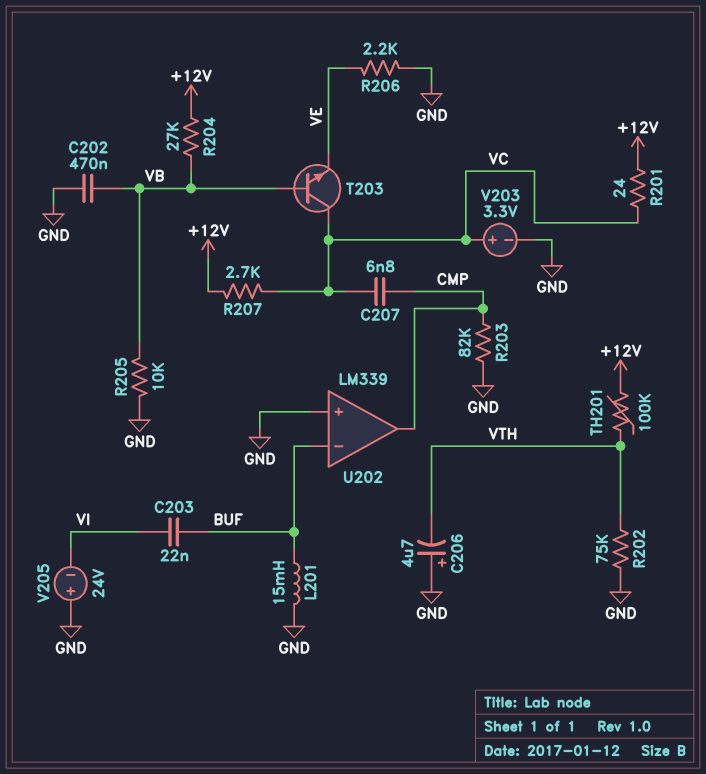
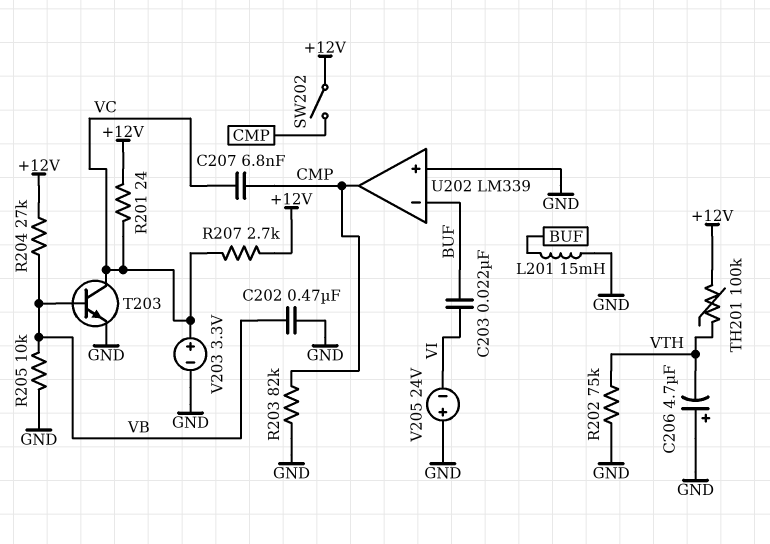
R206: 2.2k (GND, VE) -> none
SW202: none -> switch (+12V, CMP)
T203: NPN (B VB, C VC, E VE) -> NPN (B VB, C VC, E GND)

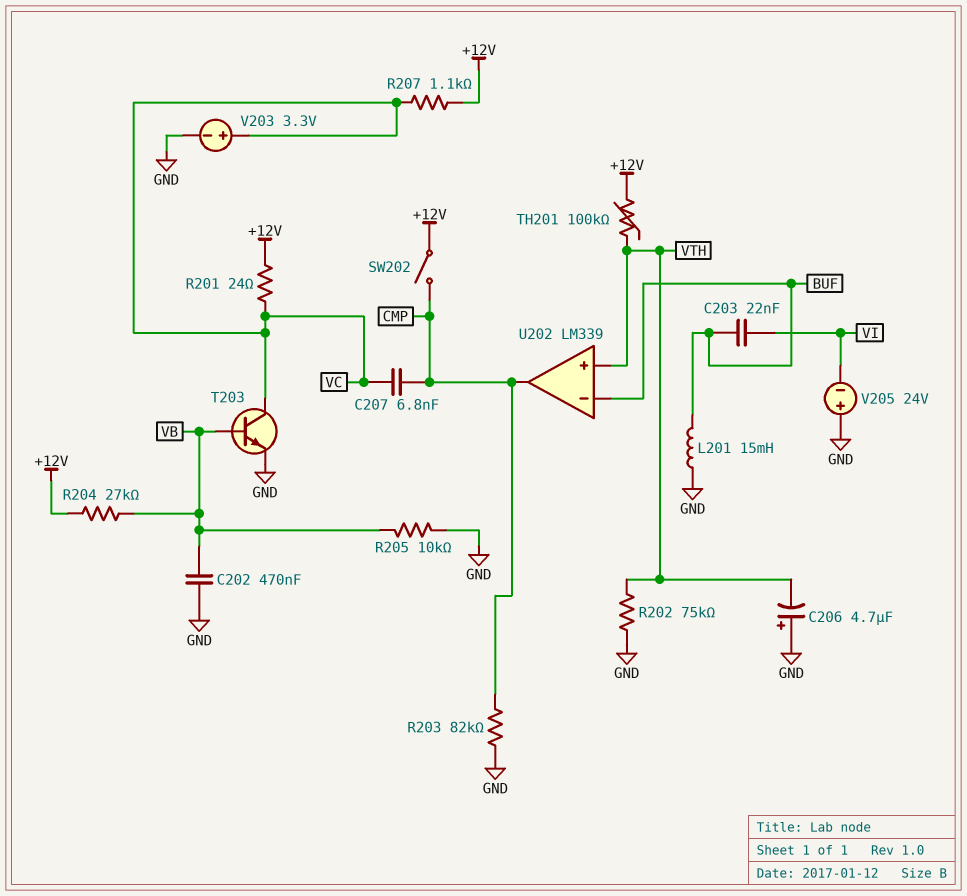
R207: 2.7k (+12V, VC) -> 1.1k (+12V, VC)
U202 pin in+: GND -> VTH

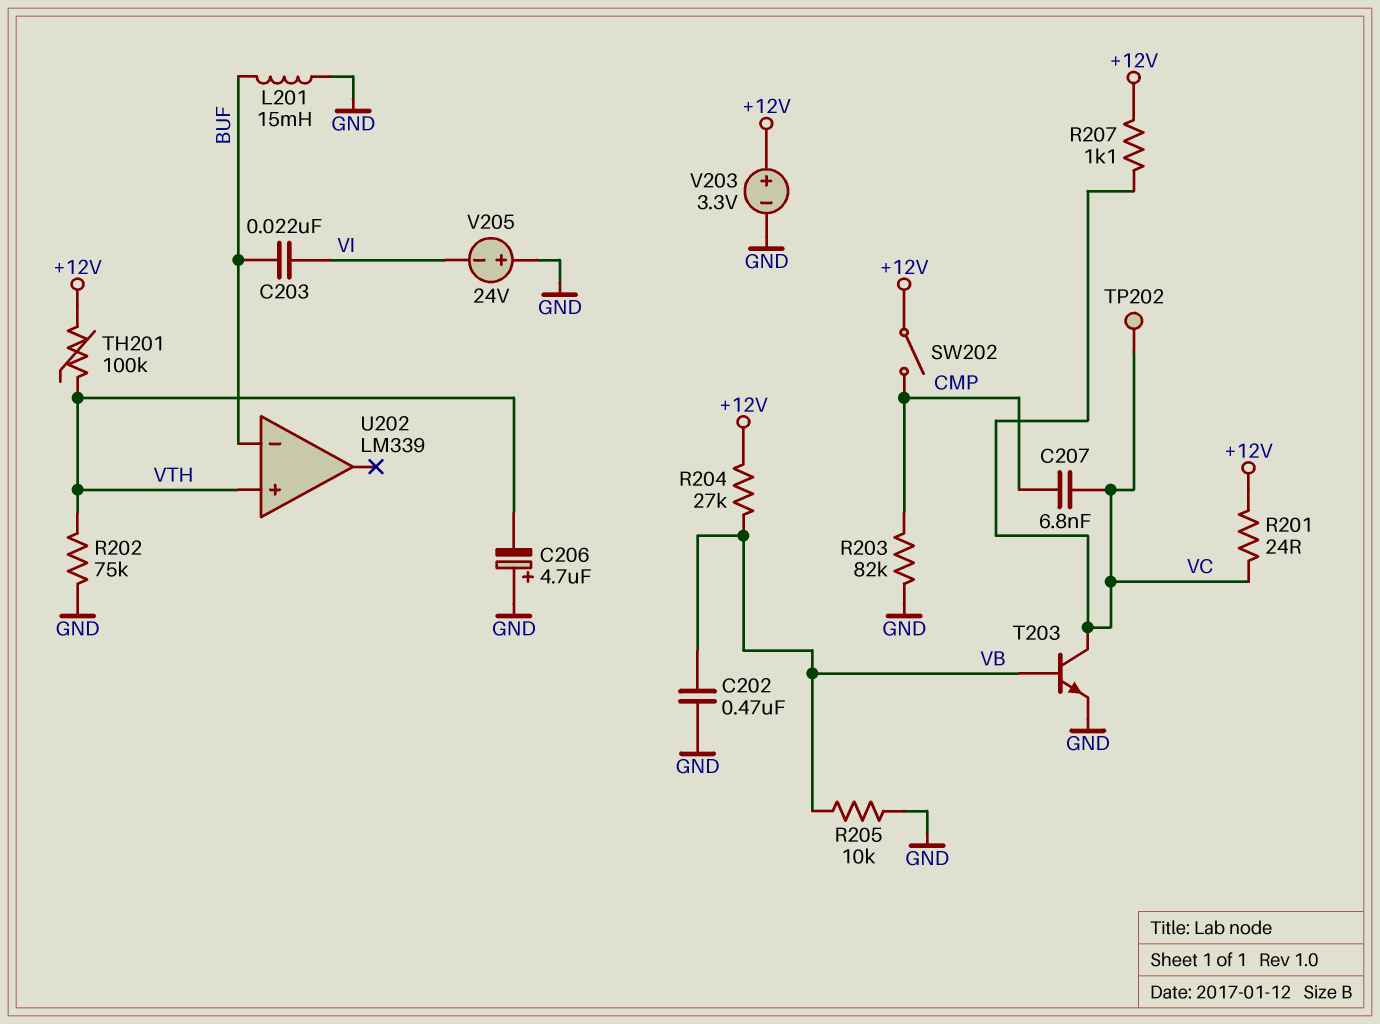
TP202: none -> test point (VC)
U202 pin out: CMP -> none
V203: 3.3V (plus VC, minus GND) -> 3.3V (plus +12V, minus GND)

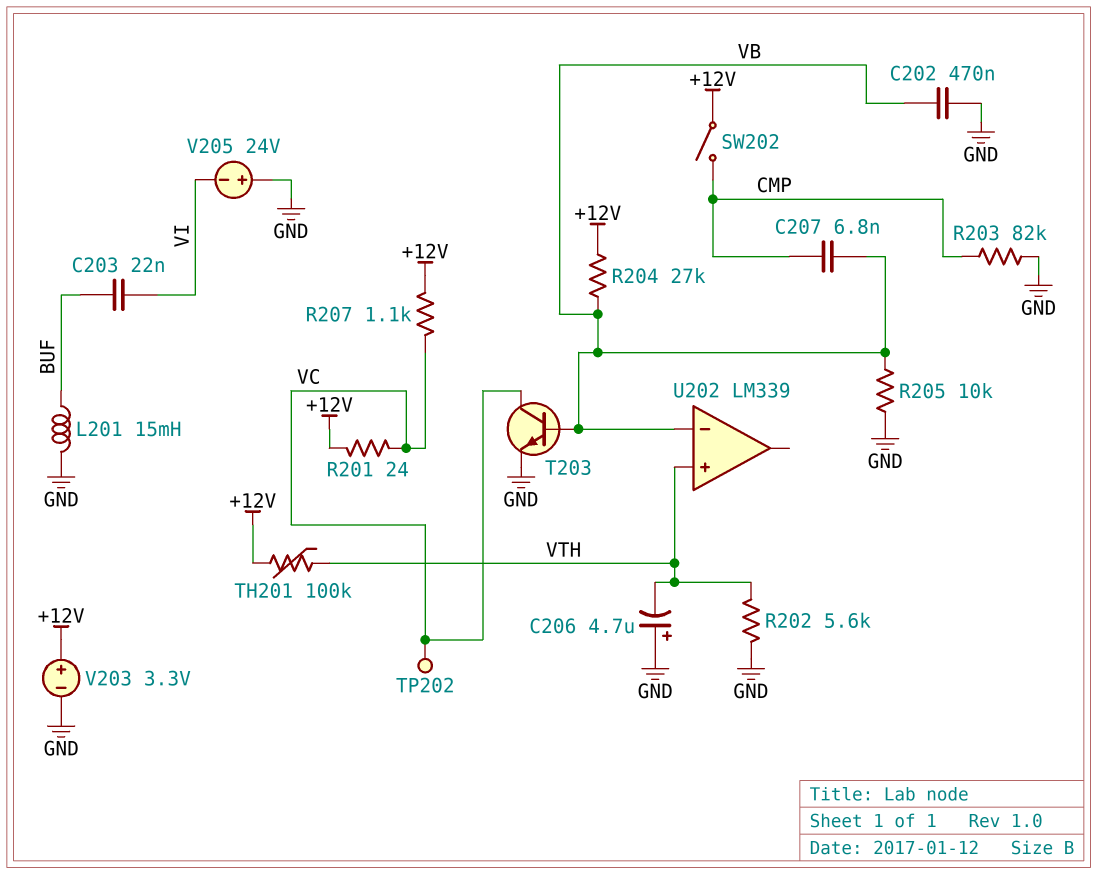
C207: 6.8nF (CMP, VC) -> 6.8nF (CMP, VB)
R202: 75k (GND, VTH) -> 5.6k (GND, VTH)
U202 pin in-: BUF -> VB

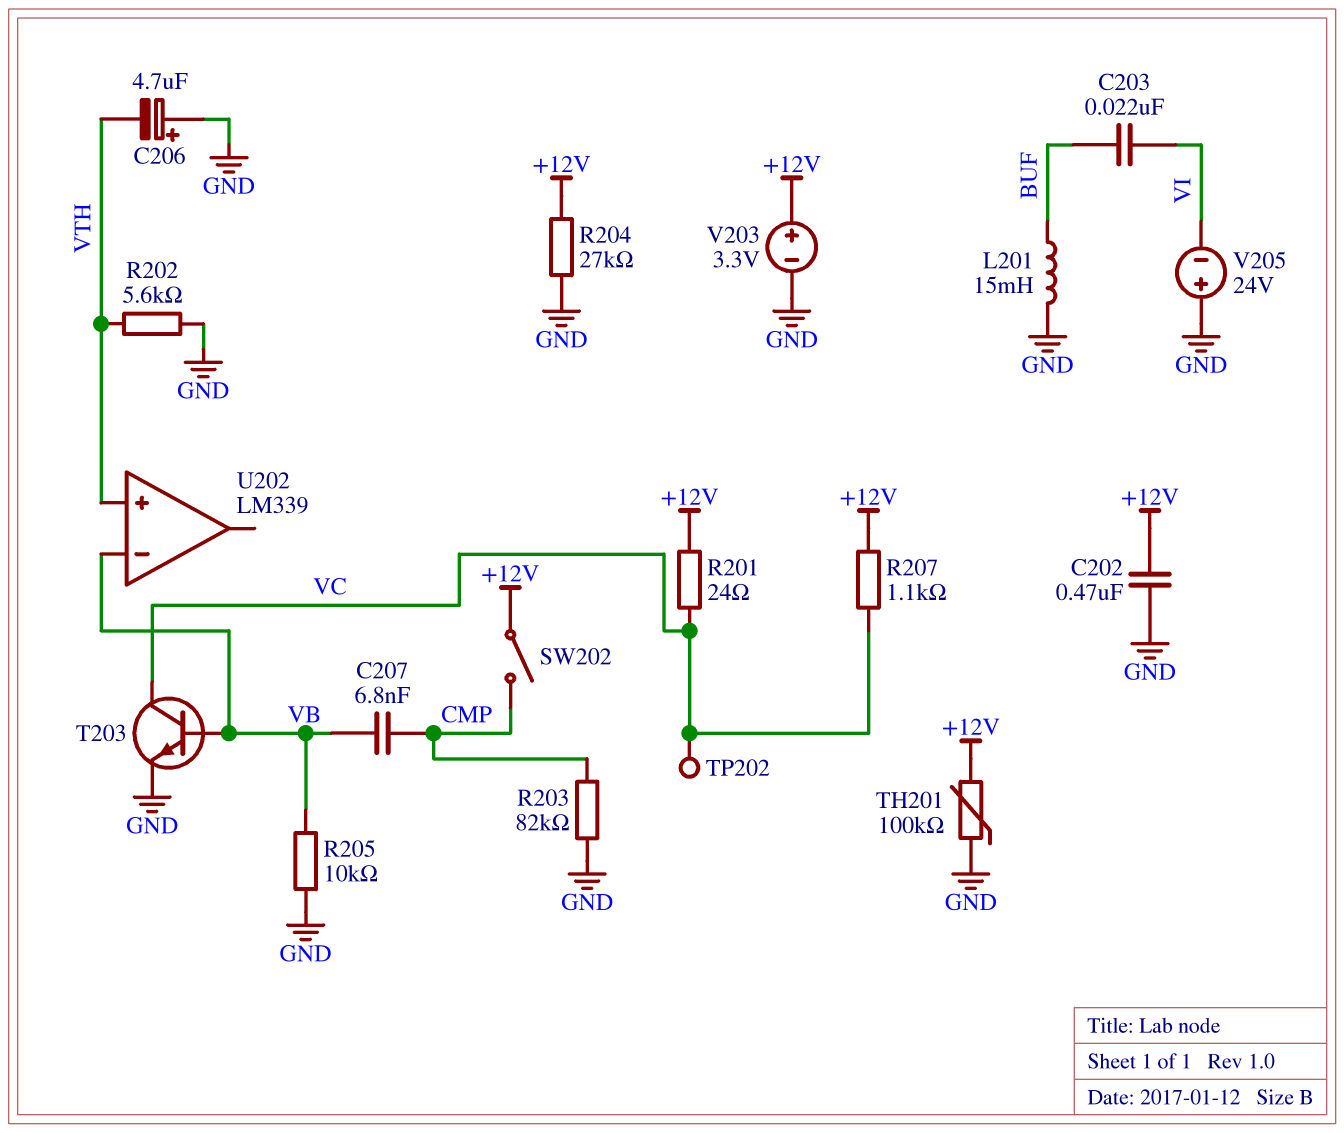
C202: 470nF (GND, VB) -> 470nF (+12V, GND)
R204: 27k (+12V, VB) -> 27k (+12V, GND)
TH201: 100k (+12V, VTH) -> 100k (+12V, GND)

